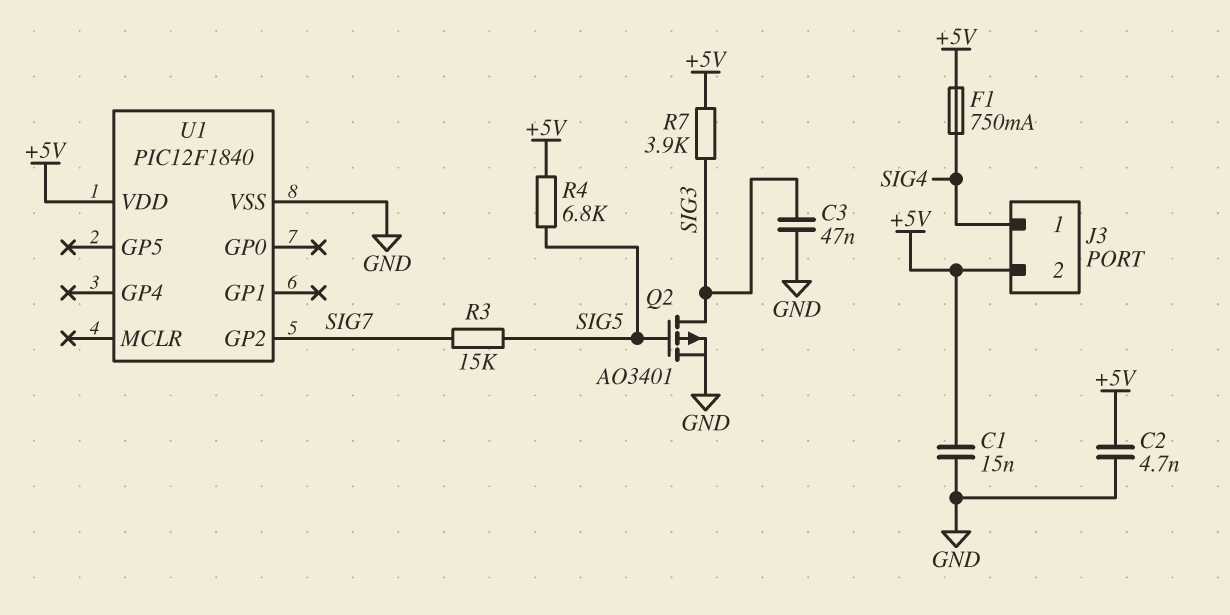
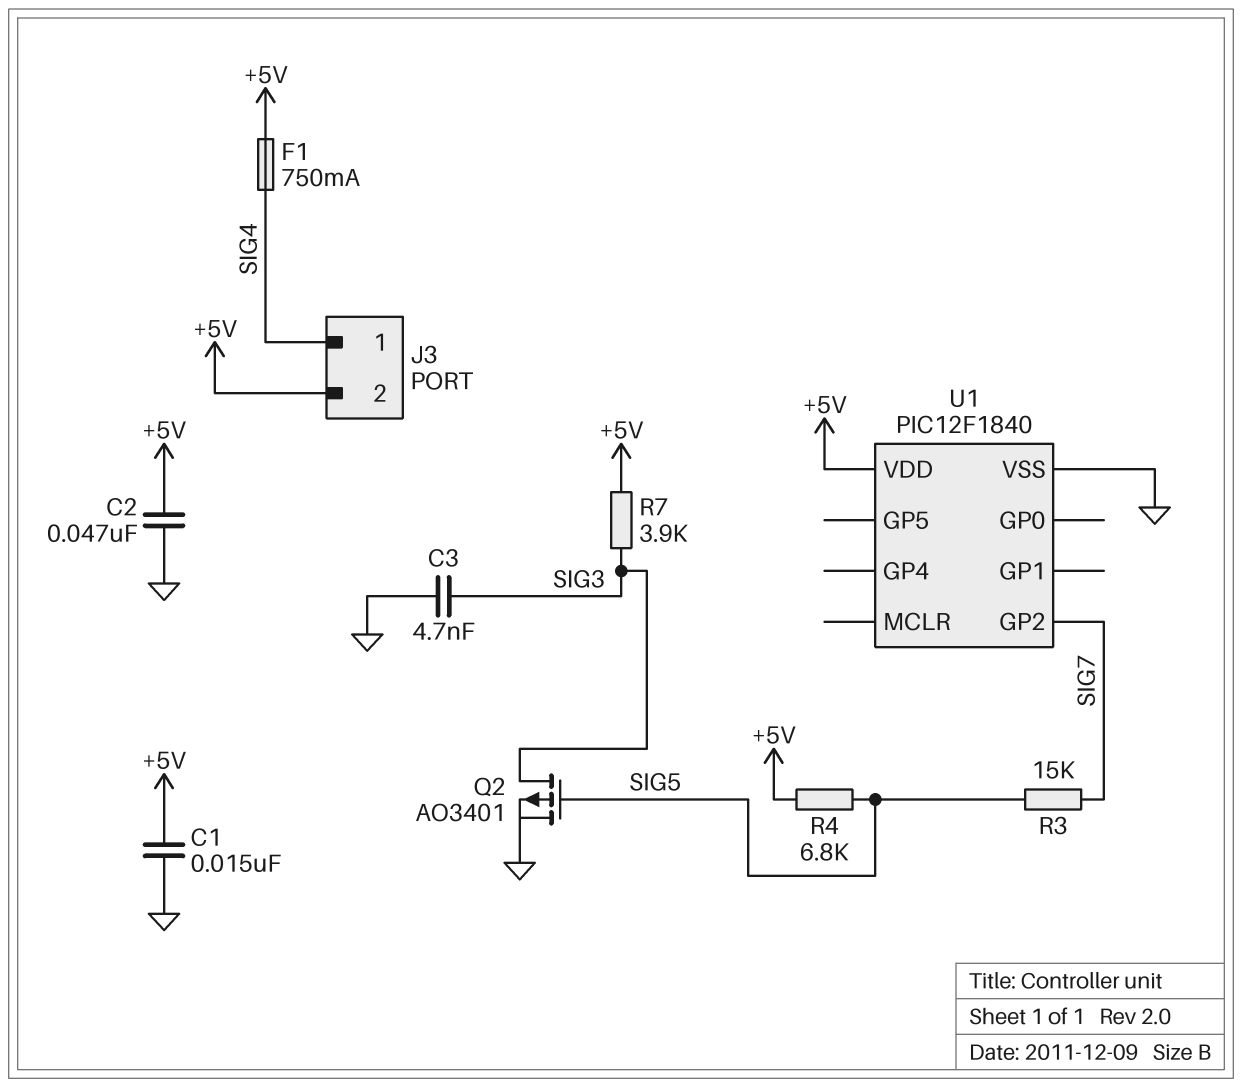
C2: 4.7nF (+5V, GND) -> 47nF (+5V, GND)
C3: 47nF (GND, SIG3) -> 4.7nF (GND, SIG3)

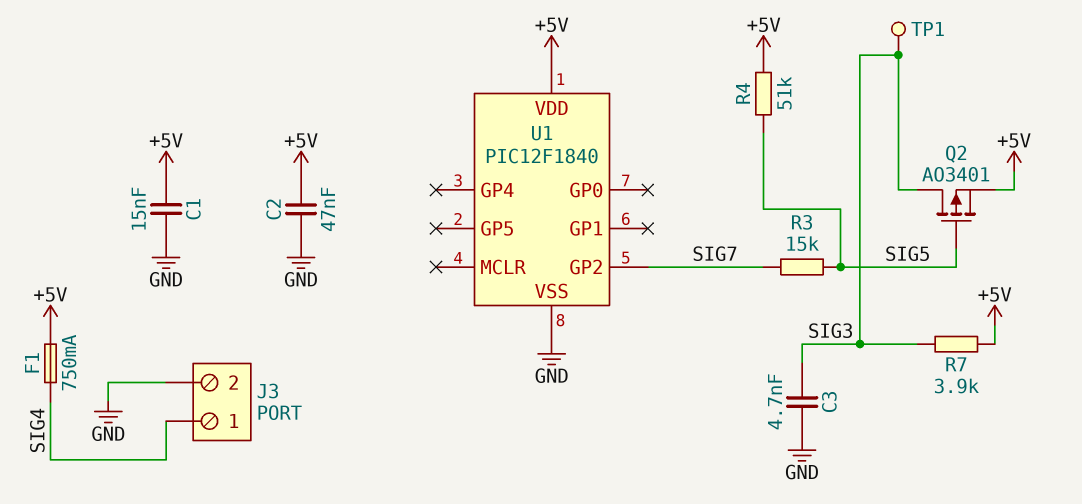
J3 pin 2: +5V -> GND
Q2: PMOS AO3401 (G SIG5, D SIG3, S GND) -> PMOS AO3401 (G SIG5, D SIG3, S +5V)
R4: 6.8k (+5V, SIG5) -> 51k (+5V, SIG5)
TP1: none -> test point (SIG3)

